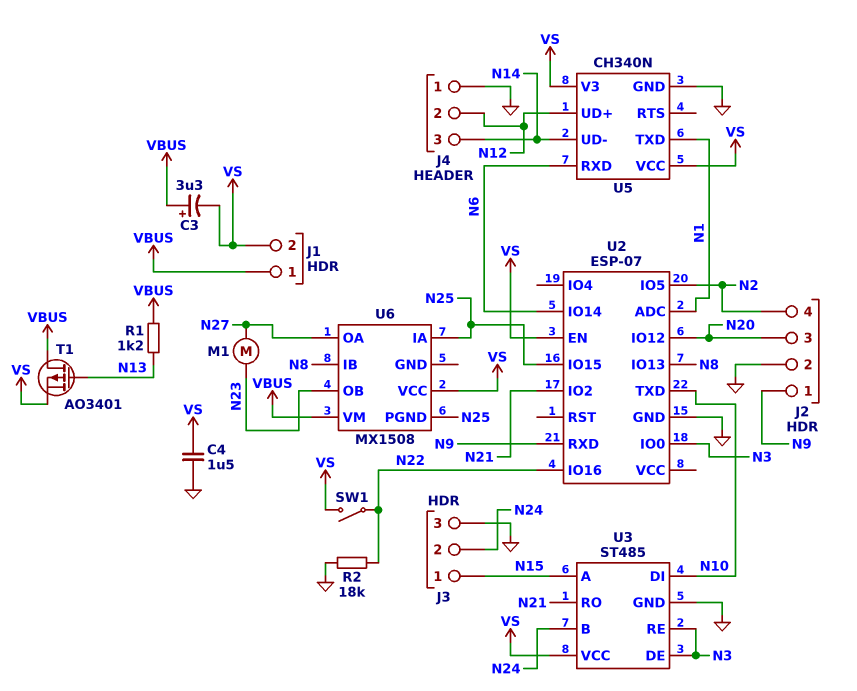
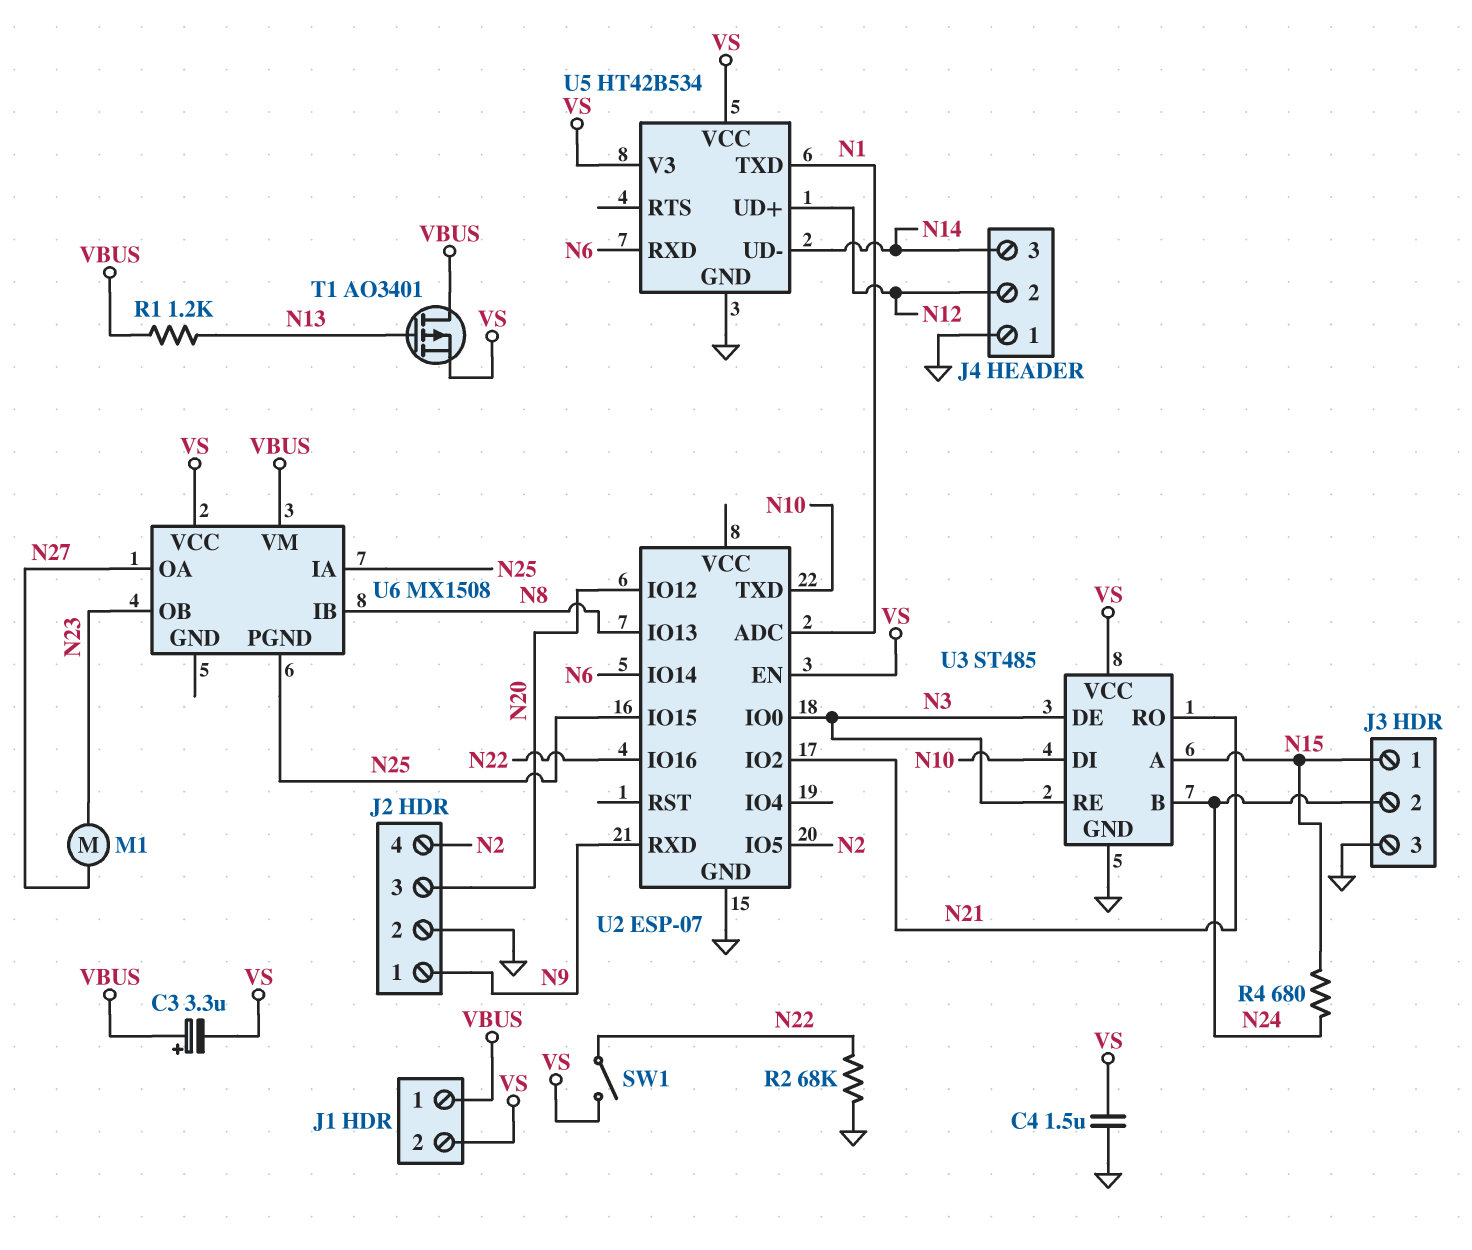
R2: 18k (GND, N22) -> 68k (GND, N22)
R4: none -> 680 (N15, N24)
U5: CH340N -> HT42B534

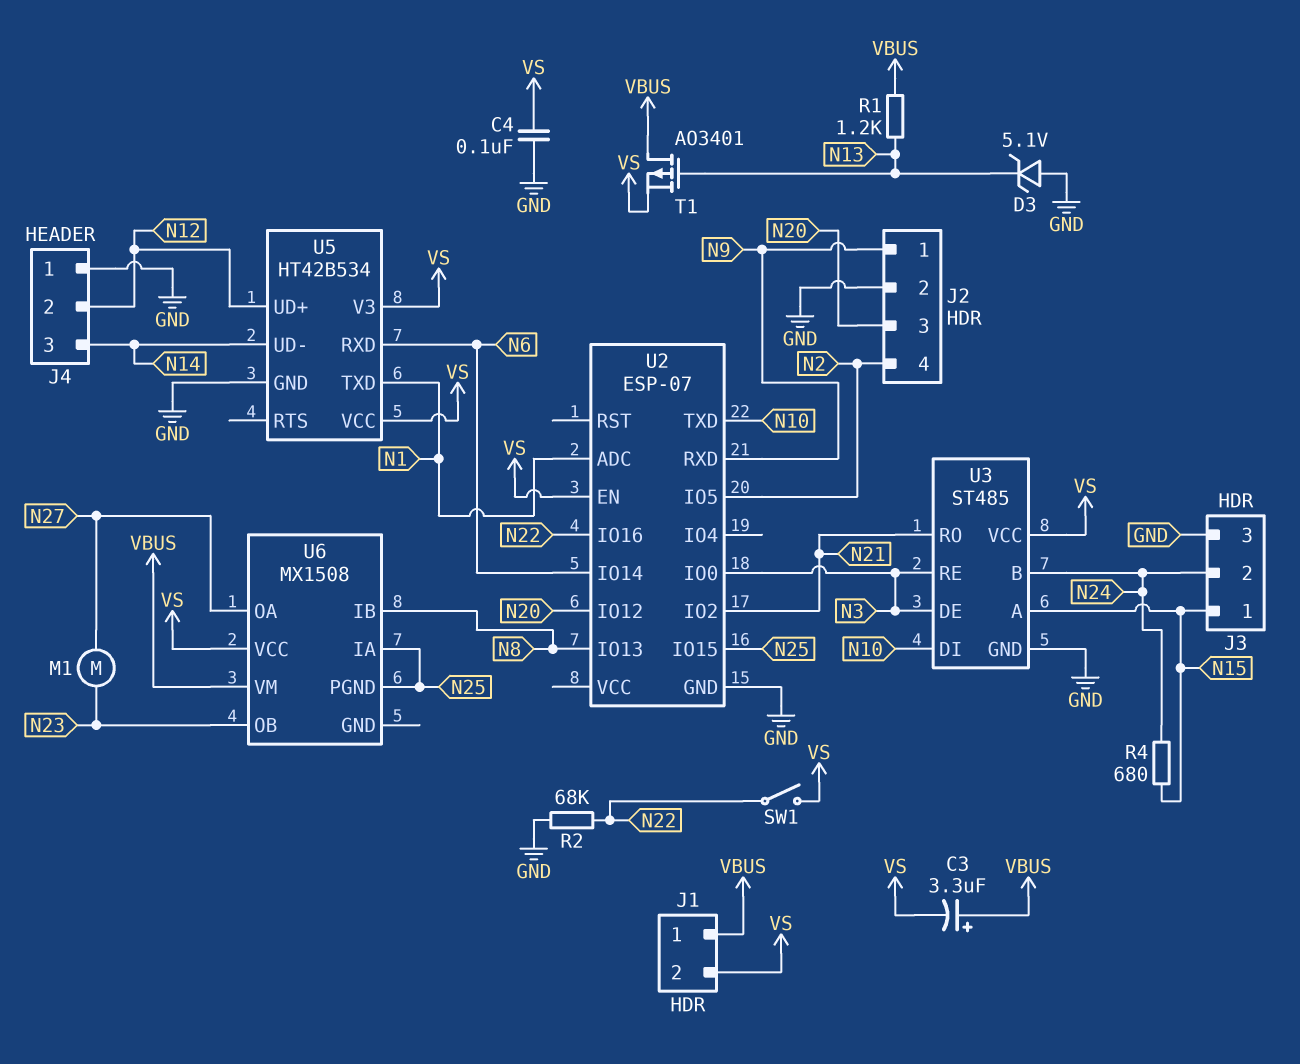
C4: 1.5uF (GND, VS) -> 100nF (GND, VS)
D3: none -> zener 5.1V (A GND, K N13)

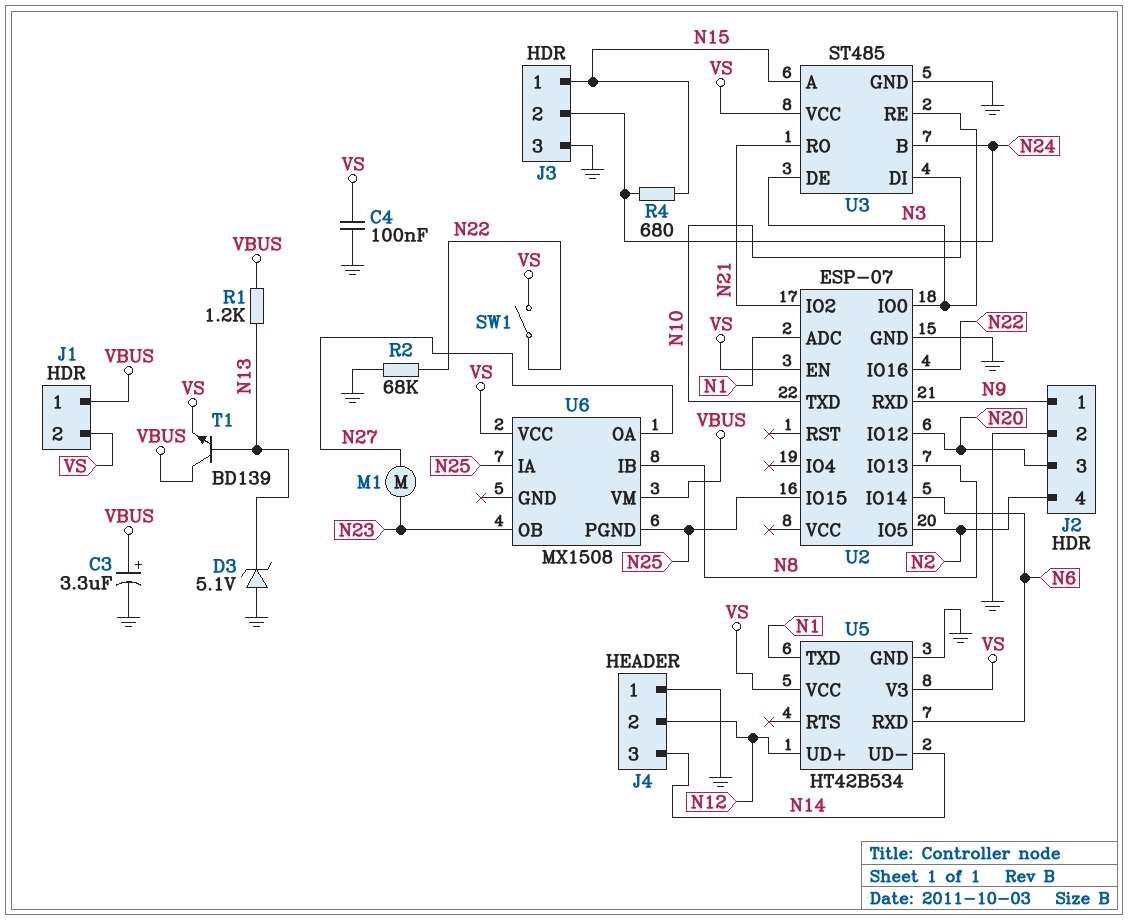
C3: 3.3uF (plus VBUS, minus VS) -> 3.3uF (plus VBUS, minus GND)
T1: PMOS AO3401 (G N13, D VBUS, S VS) -> NPN BD139 (B N13, C VBUS, E VS)

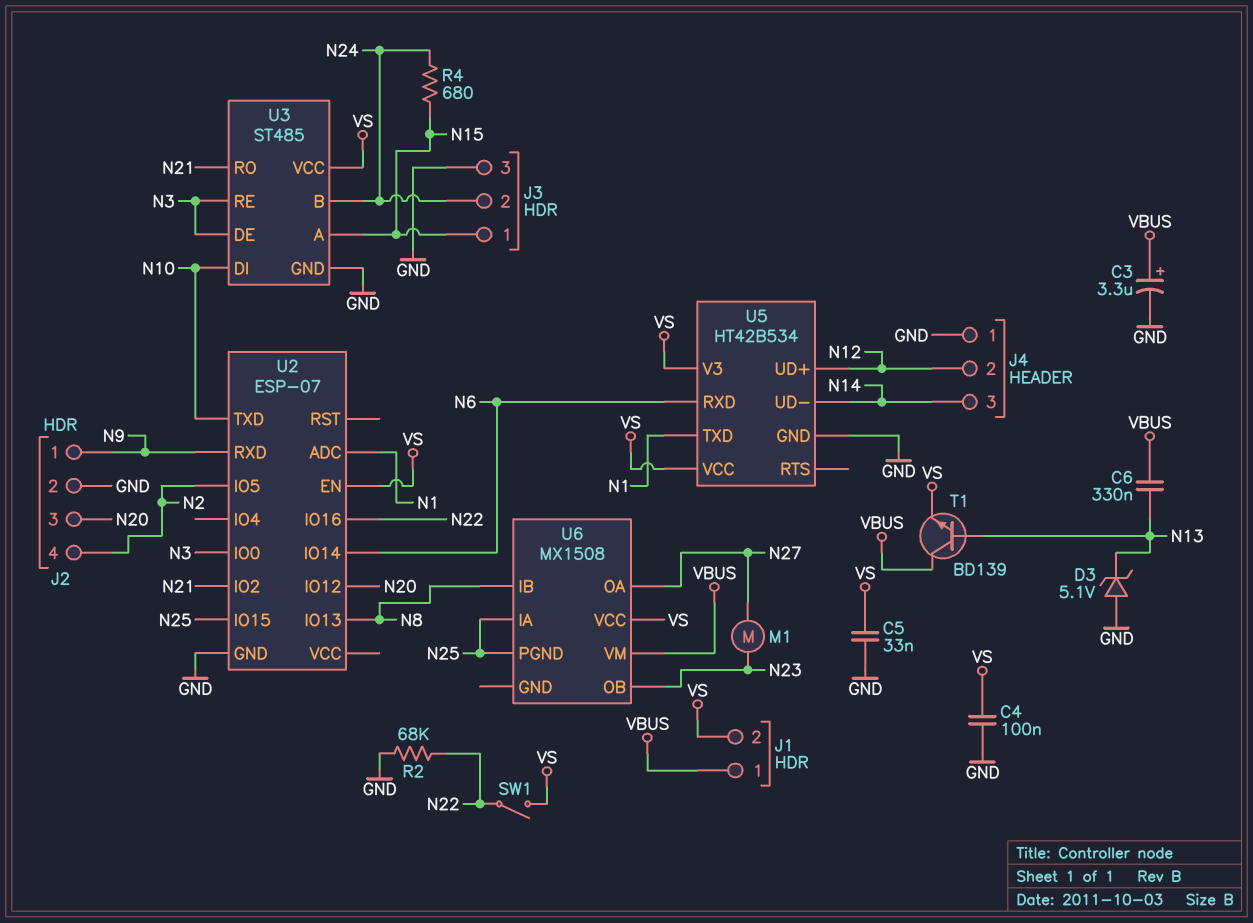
C5: none -> 33nF (GND, VS)
C6: none -> 330nF (N13, VBUS)
R1: 1.2k (N13, VBUS) -> none

